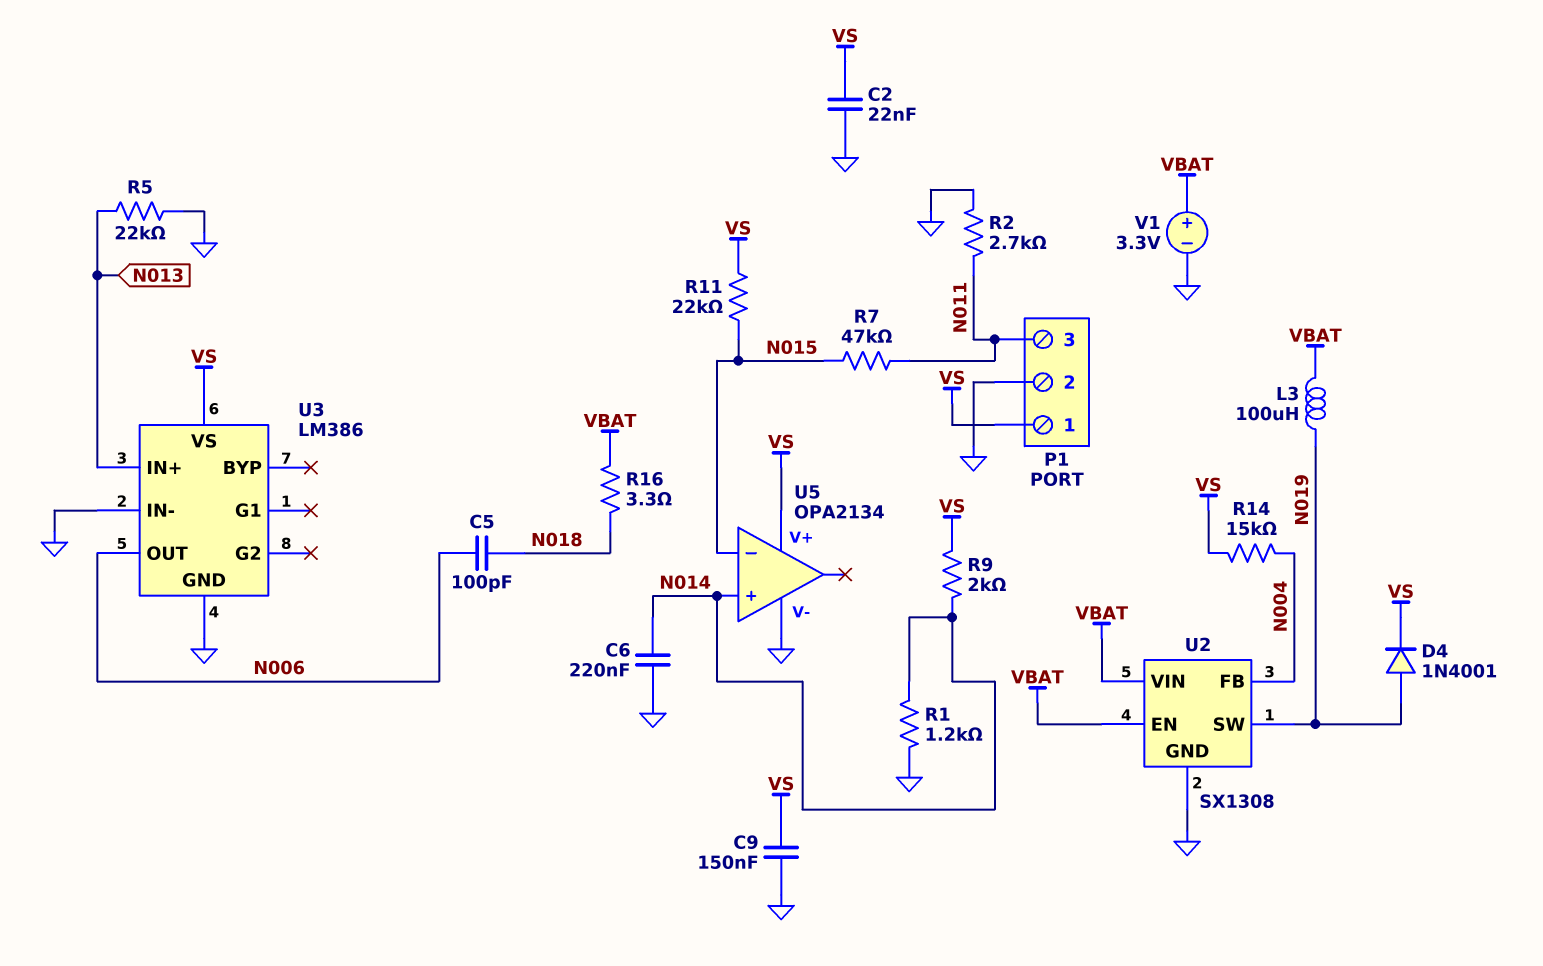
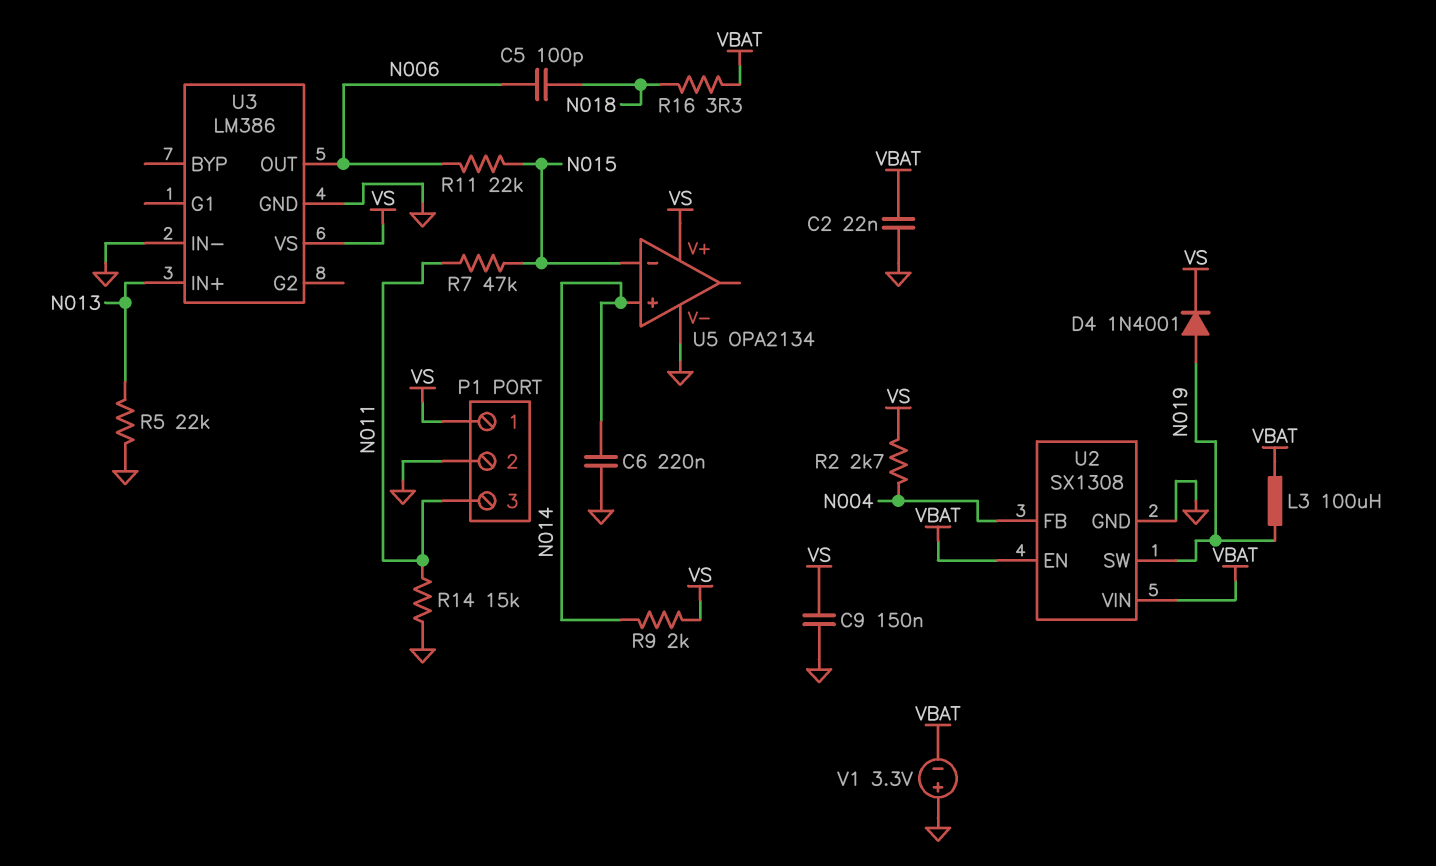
C2: 22nF (GND, VS) -> 22nF (GND, VBAT)
R1: 1.2k (GND, N014) -> none
R2: 2.7k (GND, N011) -> 2.7k (N004, VS)
R11: 22k (N015, VS) -> 22k (N006, N015)
R14: 15k (N004, VS) -> 15k (GND, N011)
V1: 3.3V (plus VBAT, minus GND) -> 3.3V (plus GND, minus VBAT)

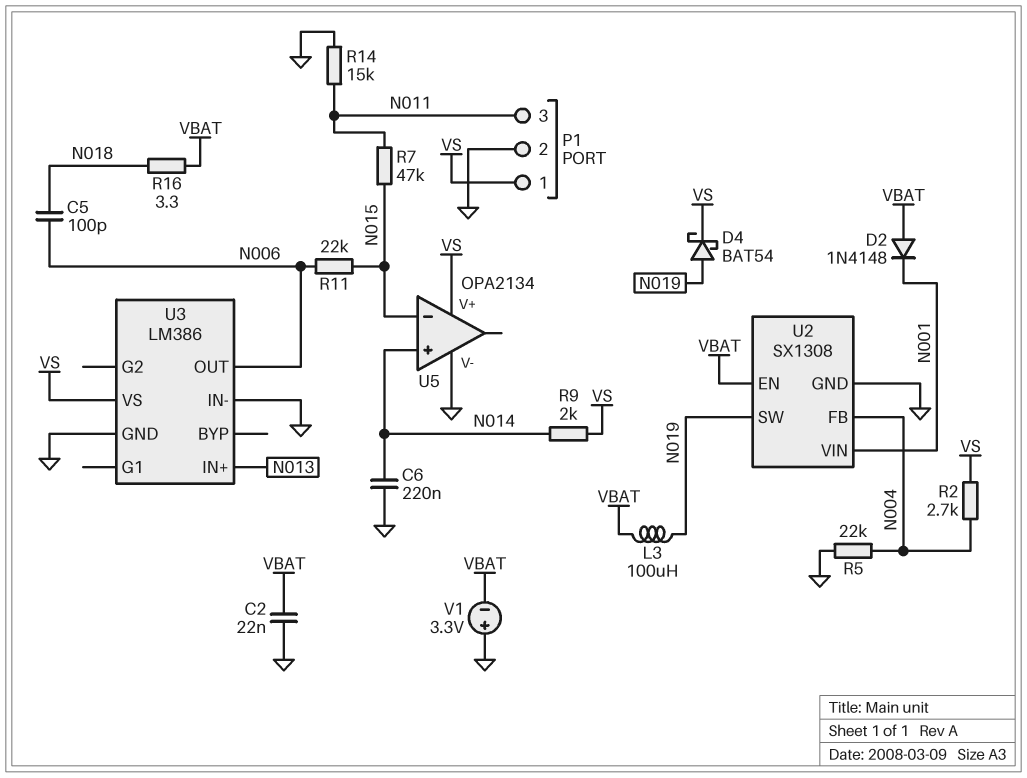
C9: 150nF (GND, VS) -> none
D2: none -> diode 1N4148 (A VBAT, K N001)
D4: diode 1N4001 (A N019, K VS) -> schottky BAT54 (A N019, K VS)
R5: 22k (GND, N013) -> 22k (GND, N004)
U2 pin VIN: VBAT -> N001

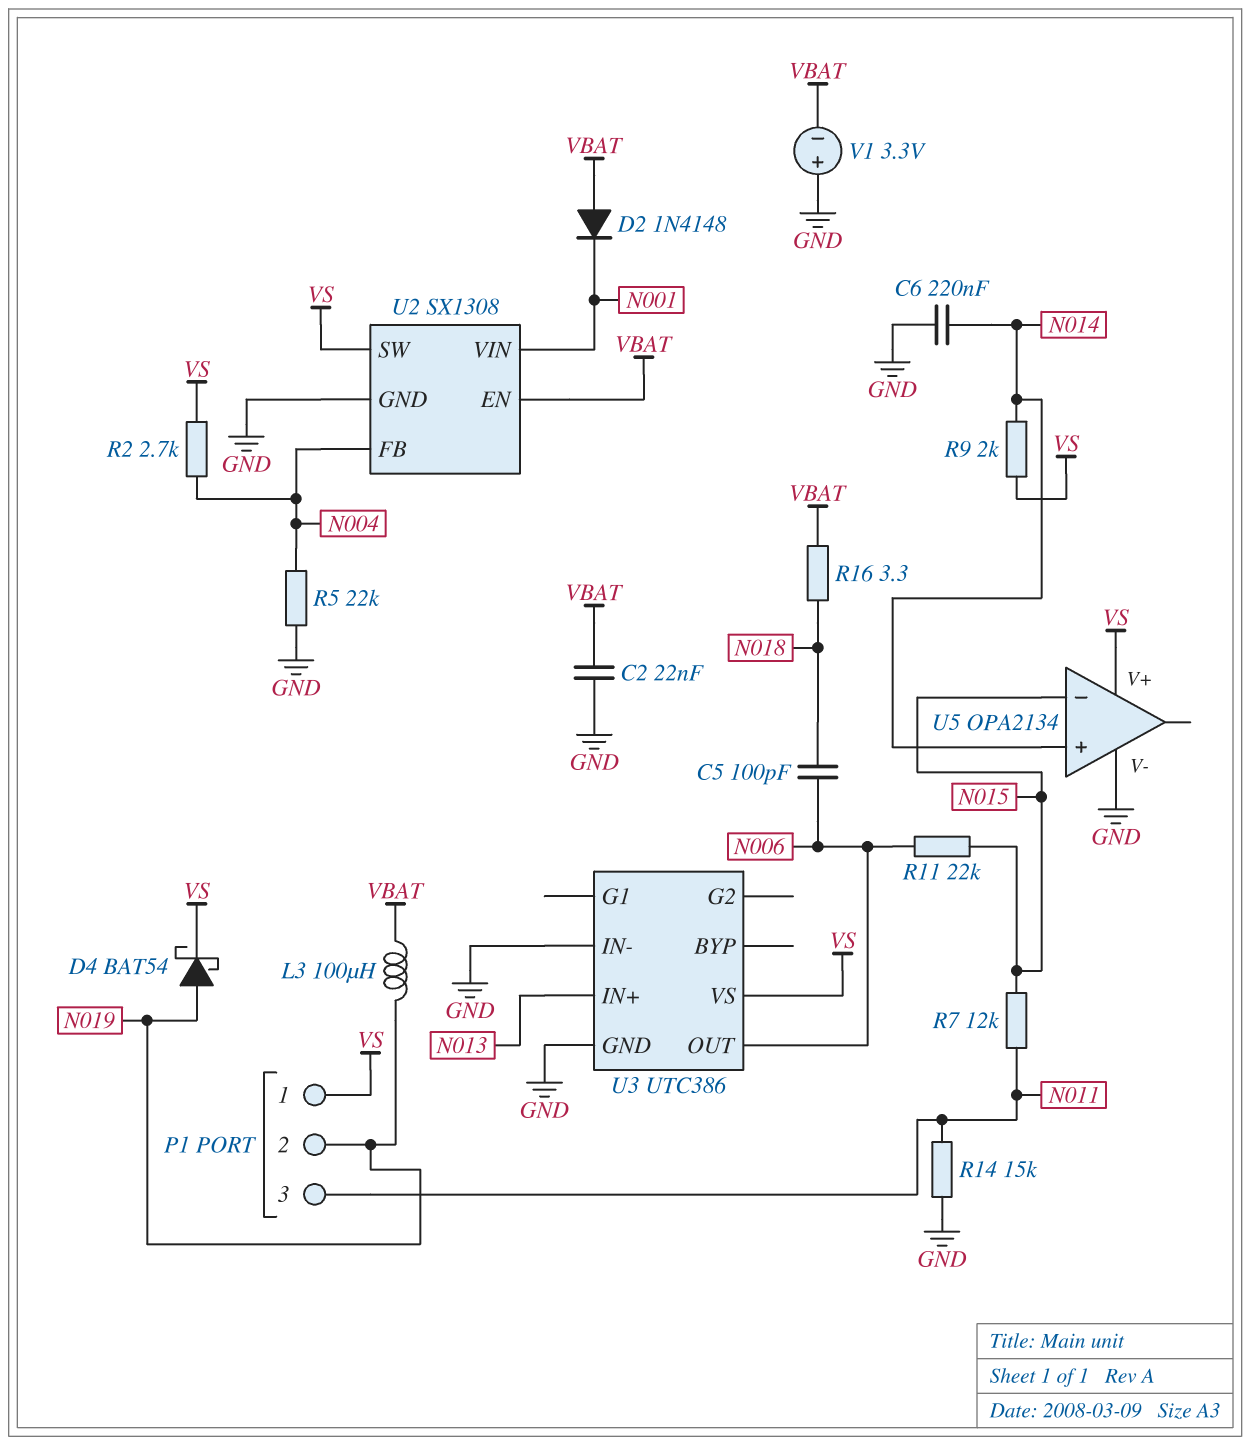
P1 pin 2: GND -> N019
R7: 47k (N011, N015) -> 12k (N011, N015)
U2 pin SW: N019 -> VS
U3: LM386 -> UTC386

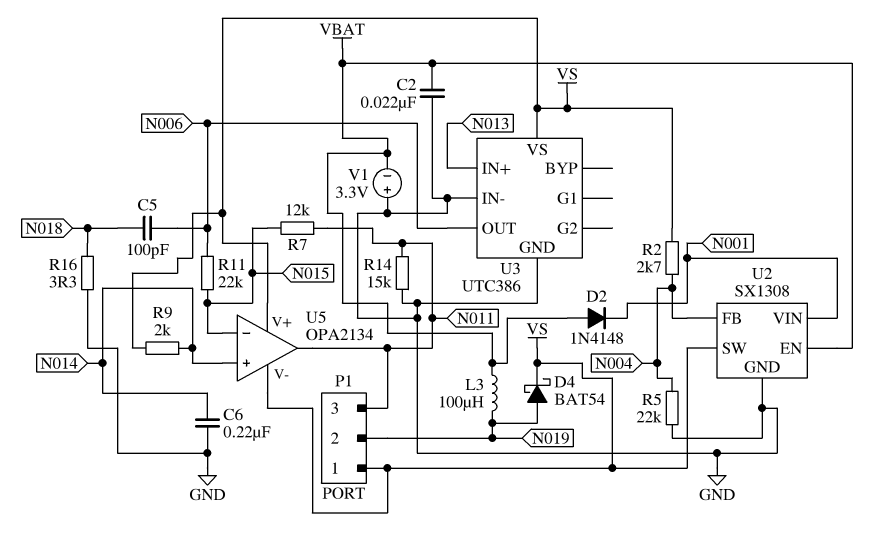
R16: 3.3 (N018, VBAT) -> 3.3 (GND, N018)
U5 pin V-: GND -> VS
U5 pin out: none -> N011

